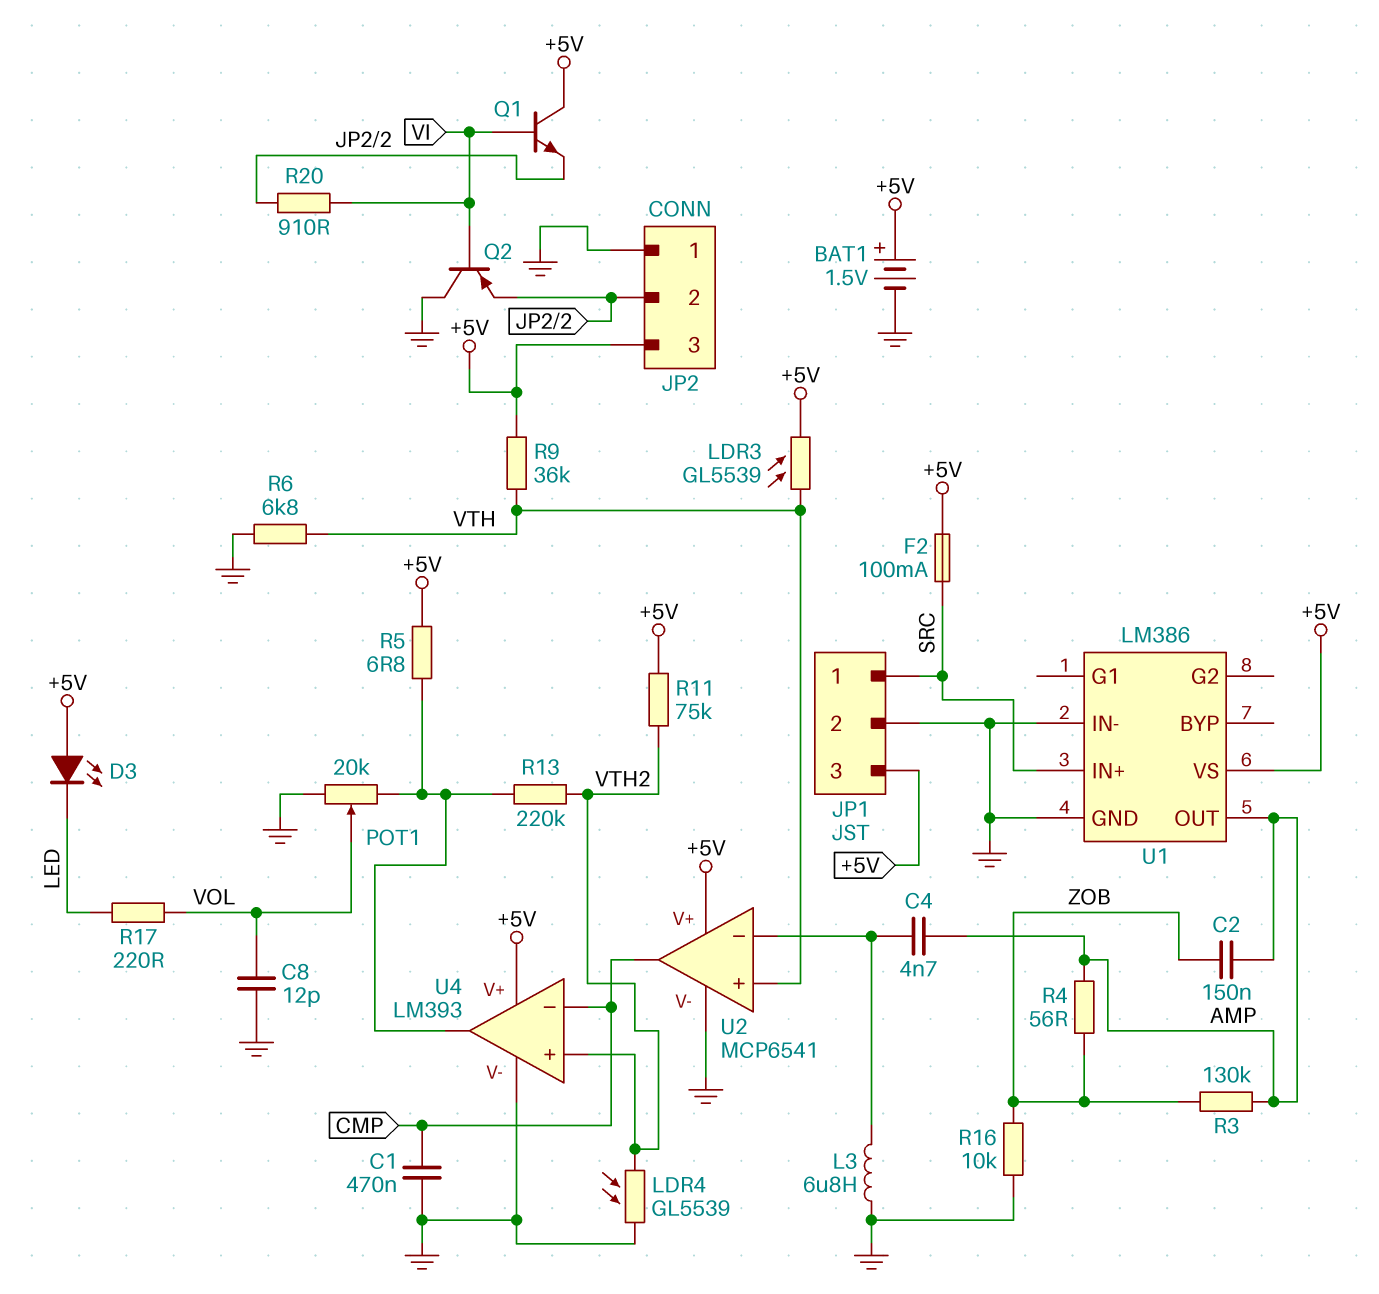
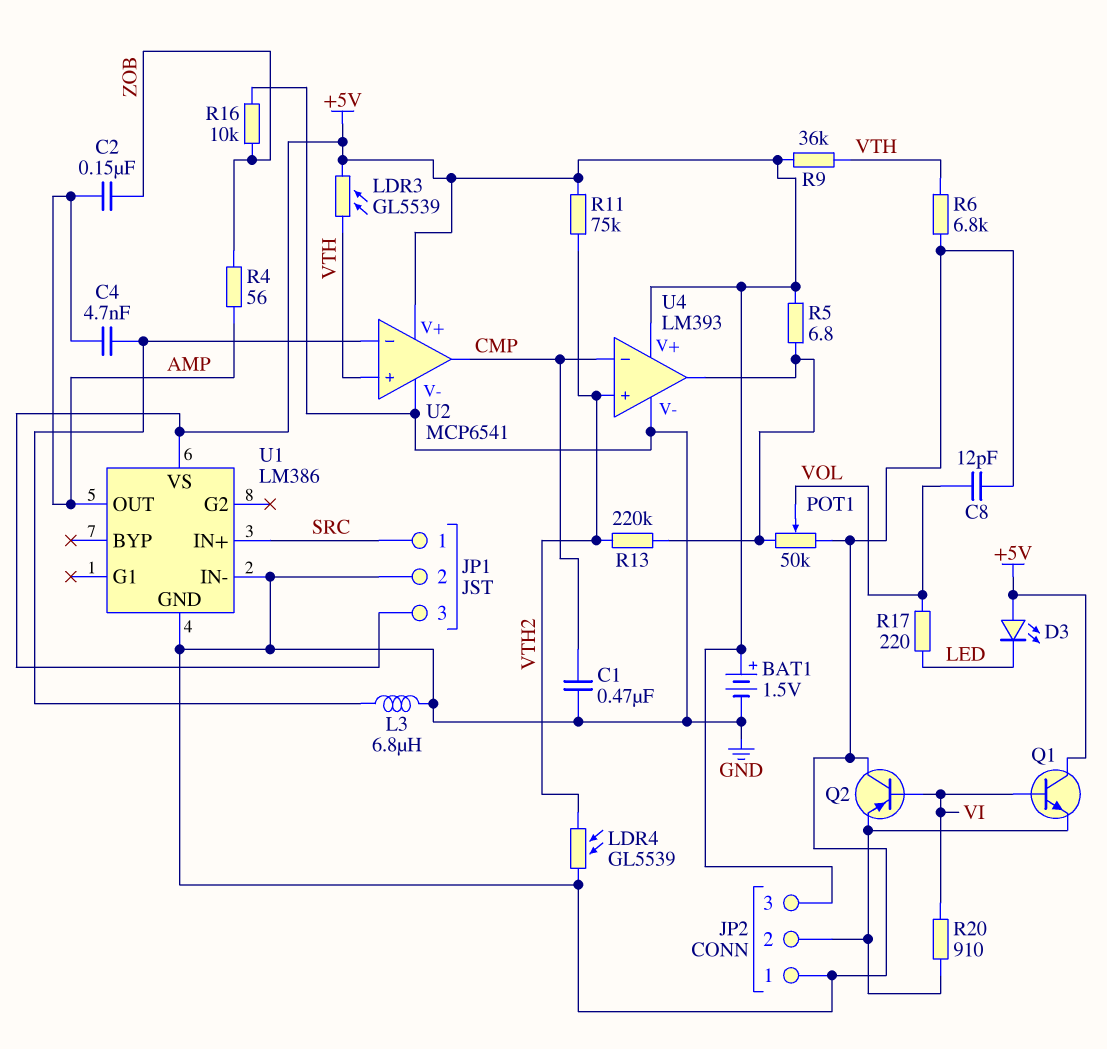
F2: 100mA (+5V, SRC) -> none
POT1: 20k (GND, U4/out, wiper VOL) -> 50k (GND, U4/out, wiper VOL)
R3: 130k (AMP, ZOB) -> none

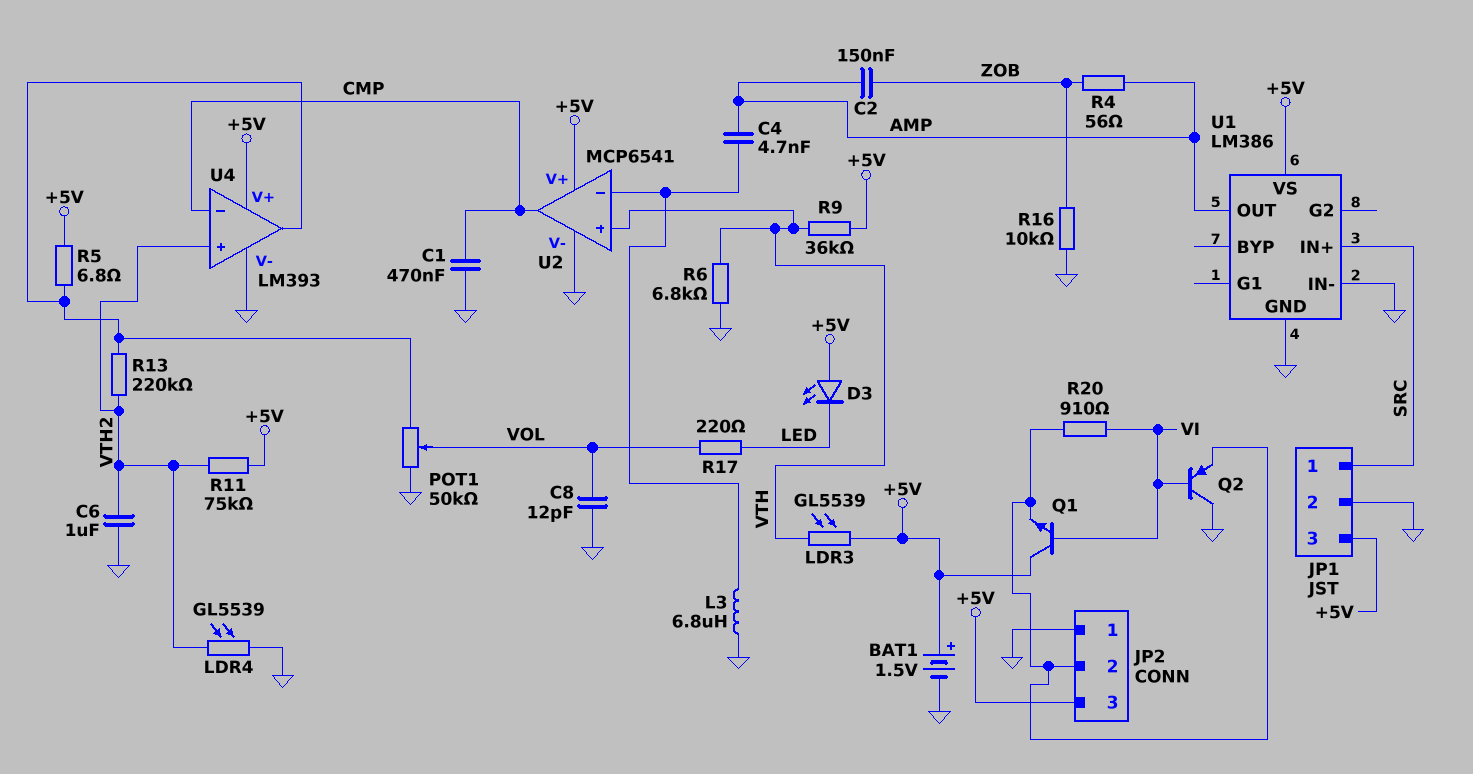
C6: none -> 1uF (GND, VTH2)

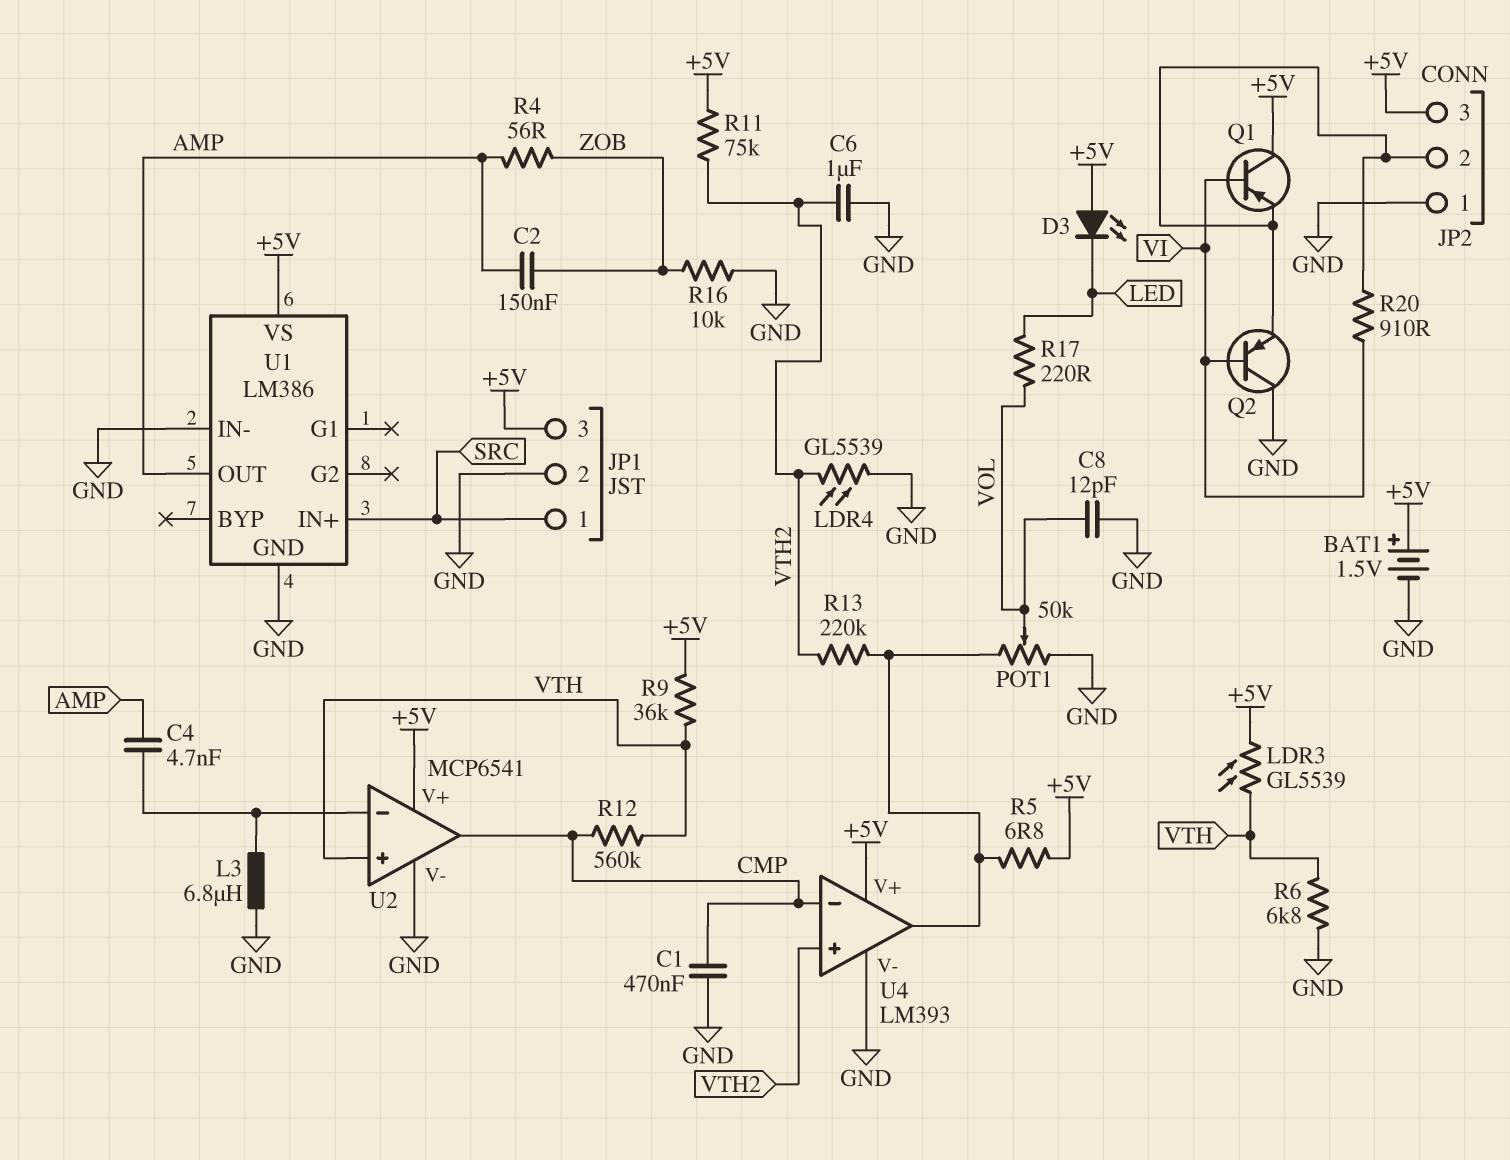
Q1: NPN (B VI, C +5V, E JP2/2) -> PNP (B VI, C +5V, E JP2/2)
R12: none -> 560k (CMP, VTH)

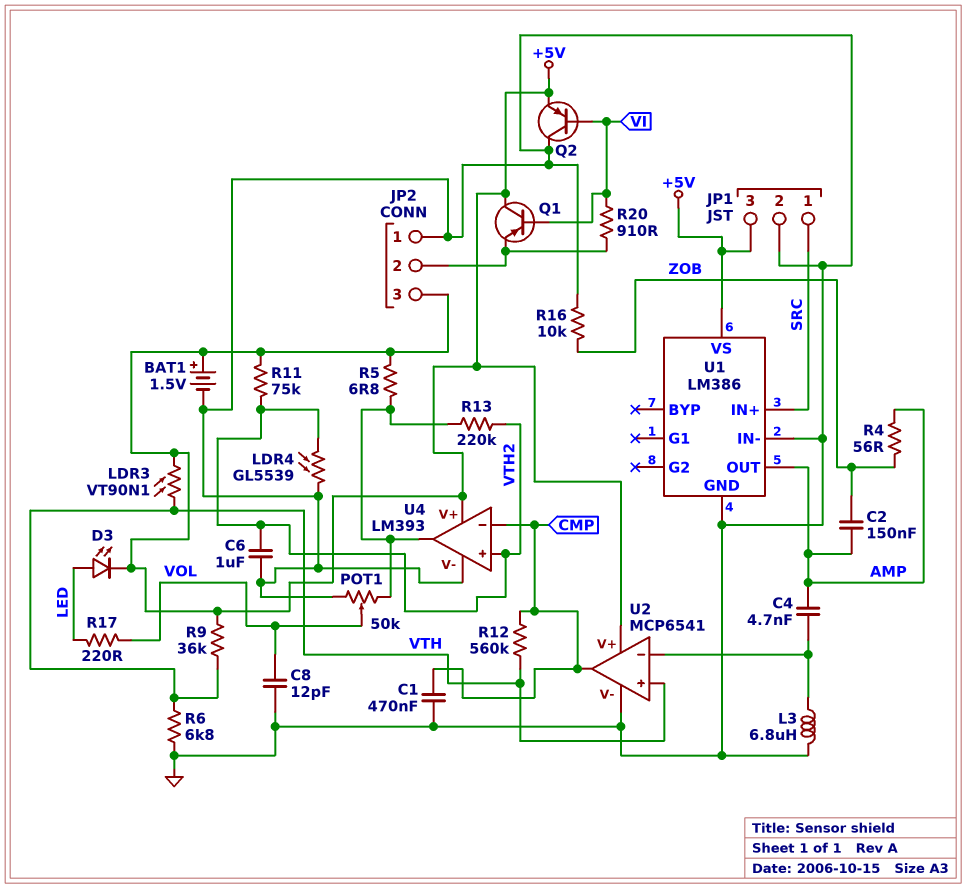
D3: LED (A +5V, K LED) -> LED (A LED, K +5V)
LDR3: GL5539 (+5V, VTH) -> VT90N1 (+5V, VTH)
Q2: PNP (B VI, C GND, E JP2/2) -> PNP (B VI, C GND, E +5V)

